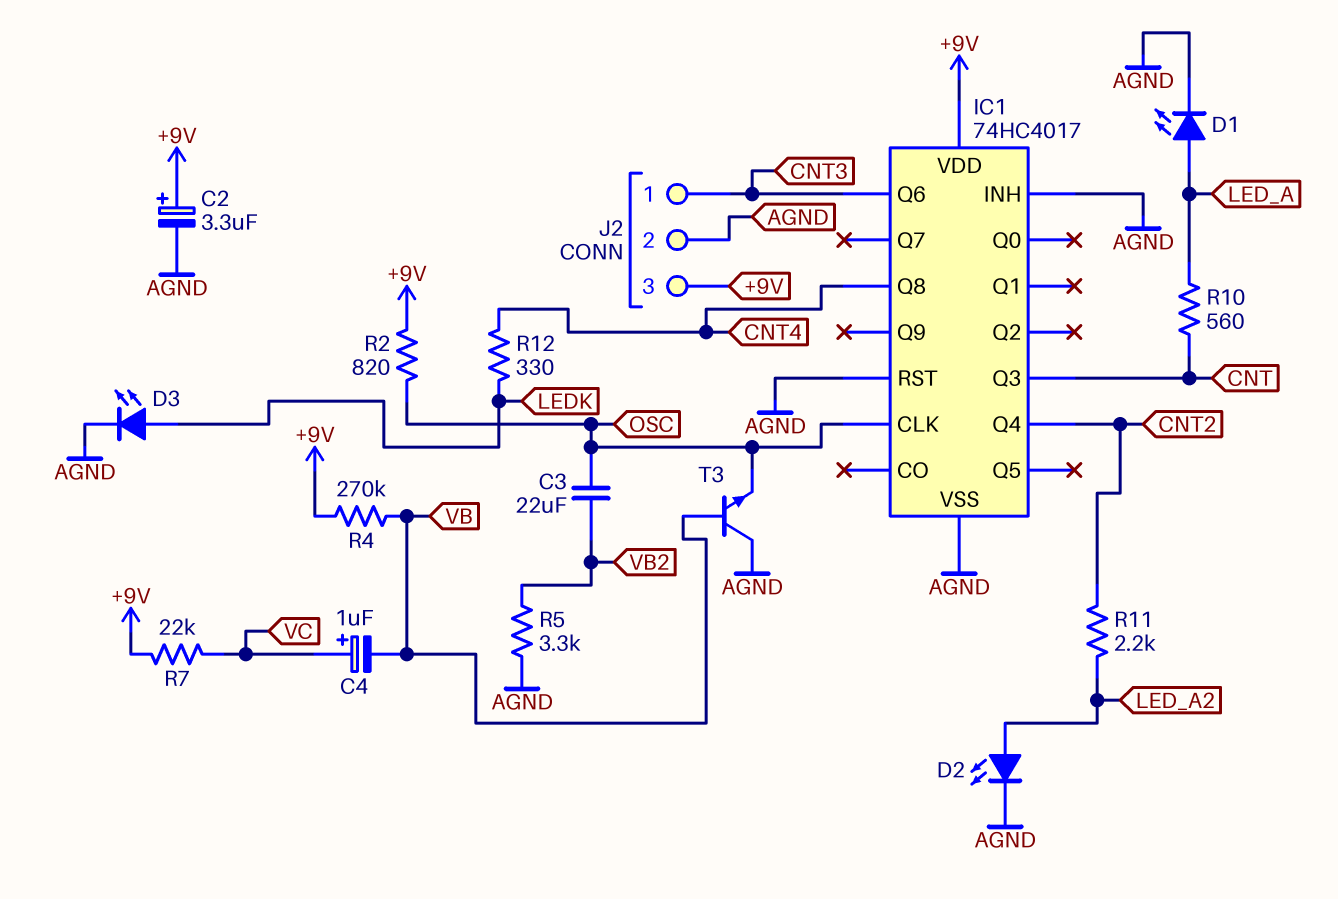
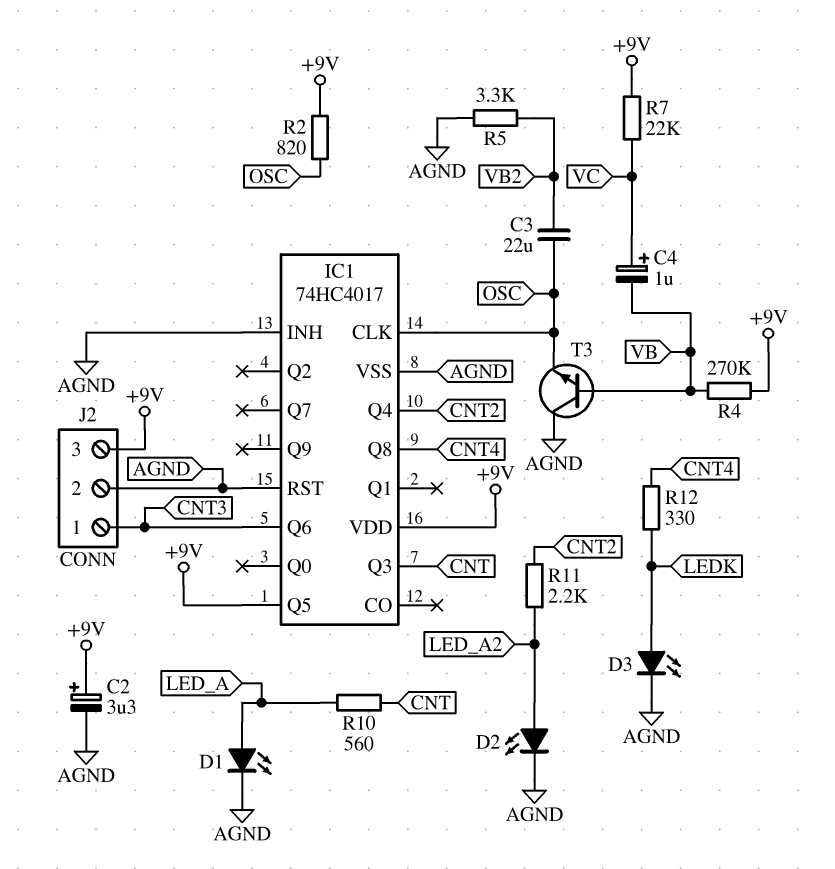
IC1 pin Q5: none -> +9V

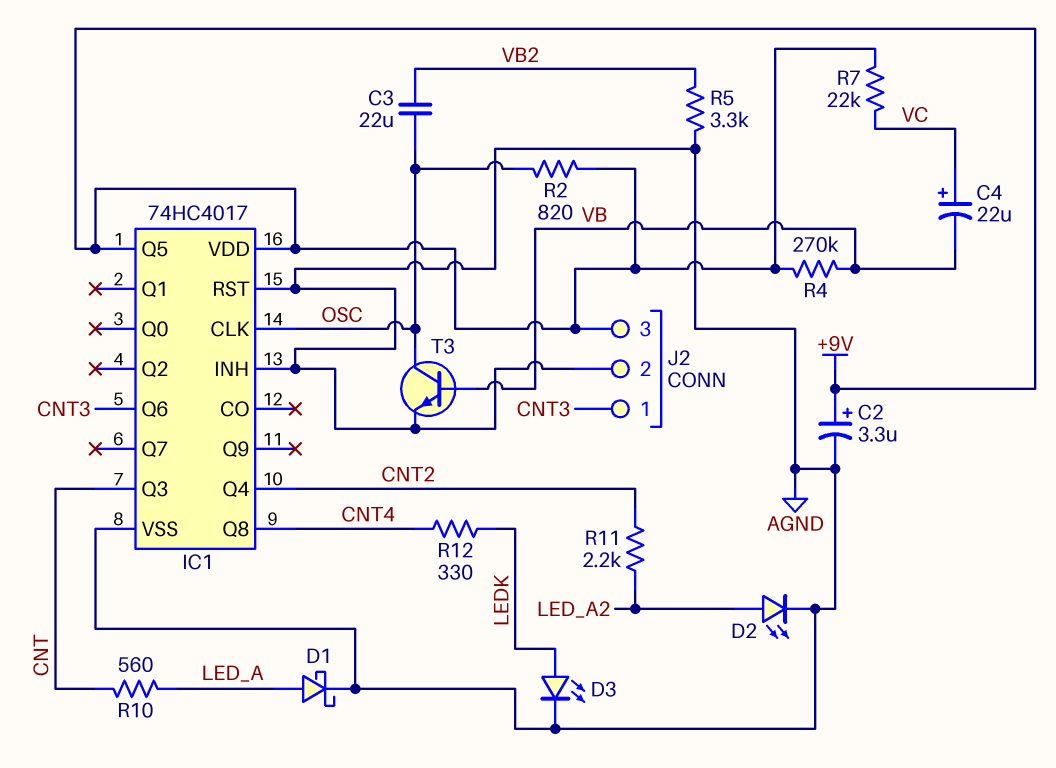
C4: 1uF (plus VC, minus VB) -> 22uF (plus VC, minus VB)
D1: LED (A LED_A, K AGND) -> schottky (A LED_A, K AGND)
T3: NPN (B VB, C AGND, E OSC) -> NPN (B VB, C OSC, E AGND)

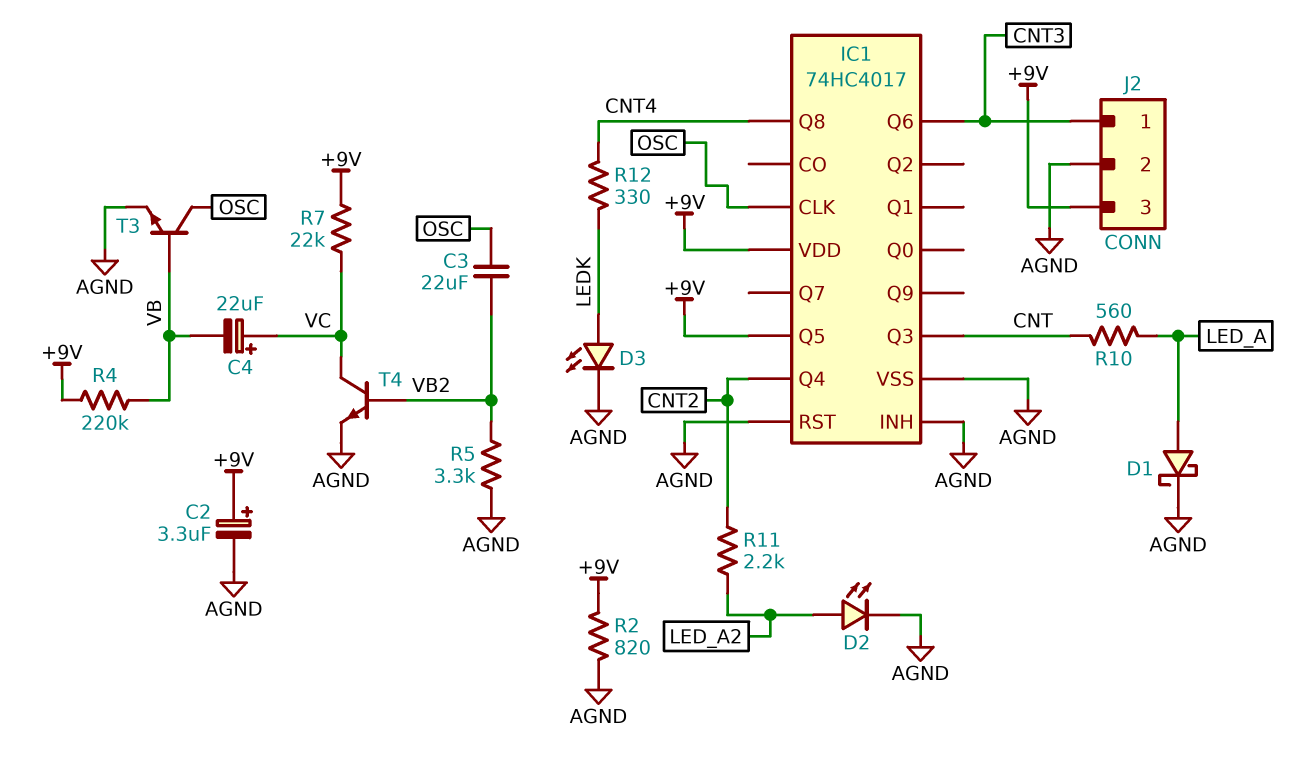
R2: 820 (+9V, OSC) -> 820 (+9V, AGND)
R4: 270k (+9V, VB) -> 220k (+9V, VB)
T4: none -> NPN (B VB2, C VC, E AGND)

